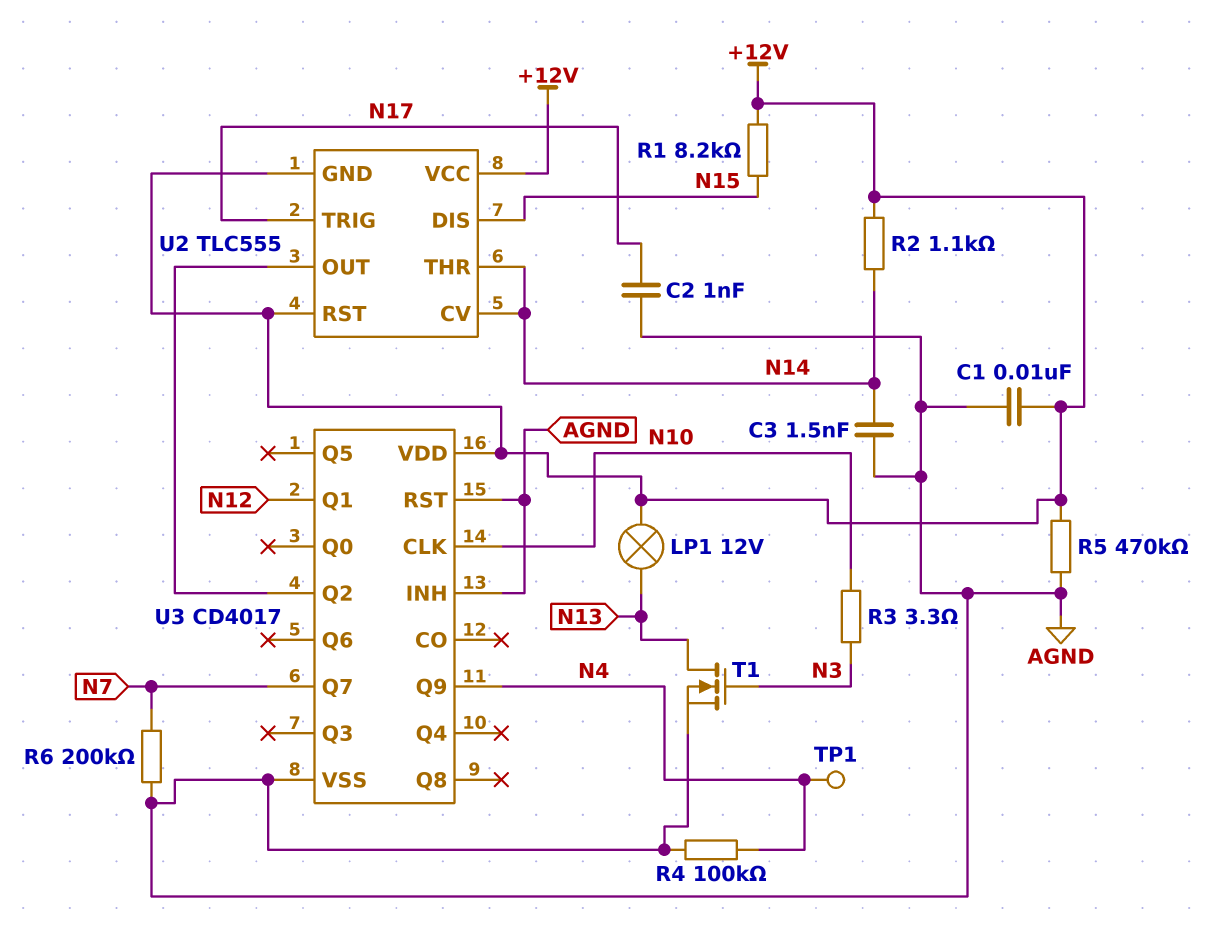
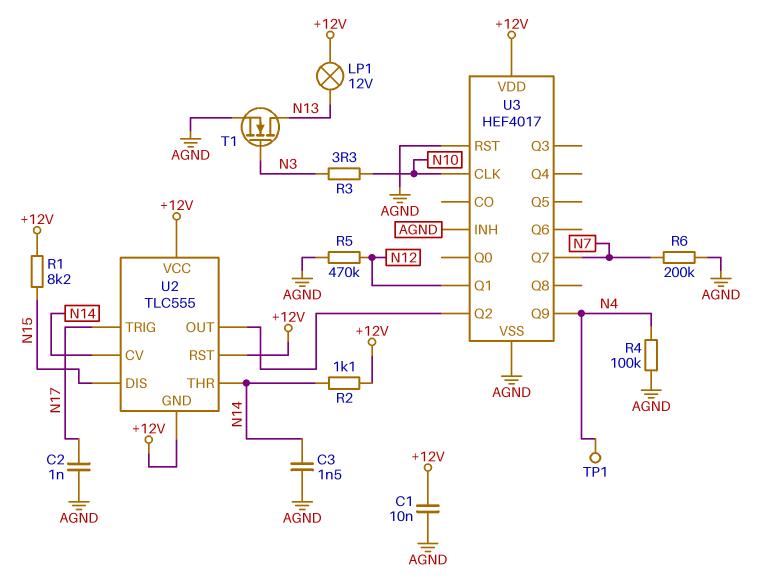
R5: 470k (+12V, AGND) -> 470k (AGND, N12)
U3: CD4017 -> HEF4017

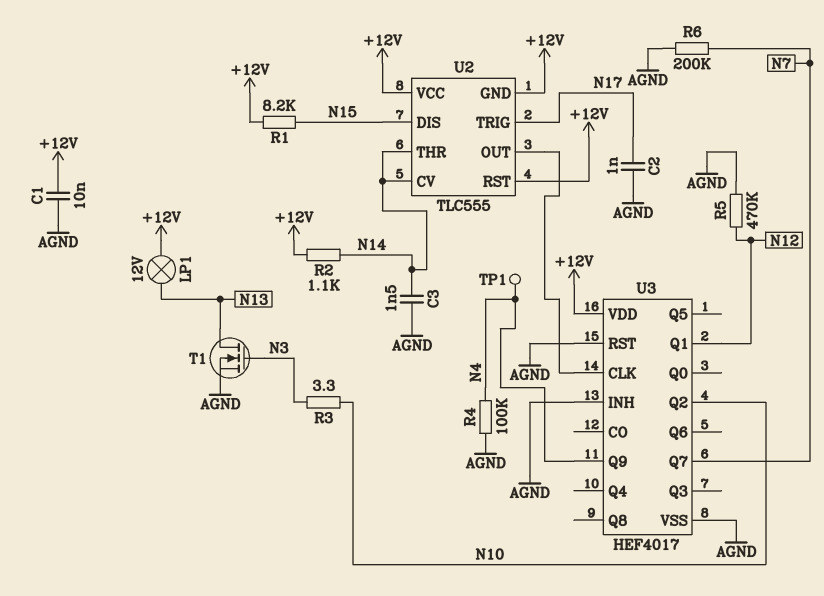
U3 pin CLK: N10 -> U2/OUT
U3 pin Q2: U2/OUT -> N10

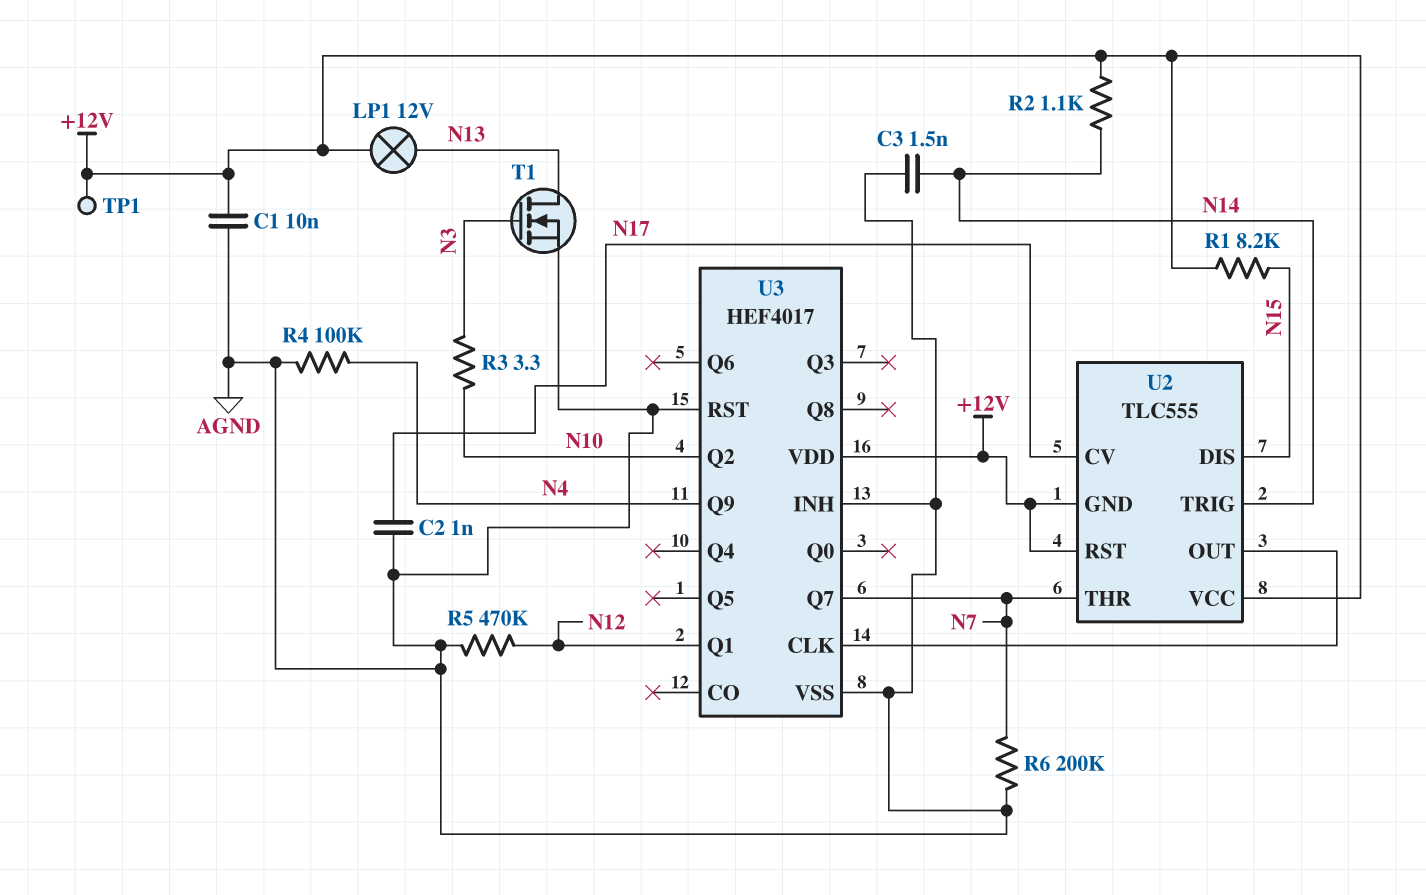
TP1: test point (N4) -> test point (+12V)
U2 pin CV: N14 -> N17
U2 pin THR: N14 -> N7
U2 pin TRIG: N17 -> N14

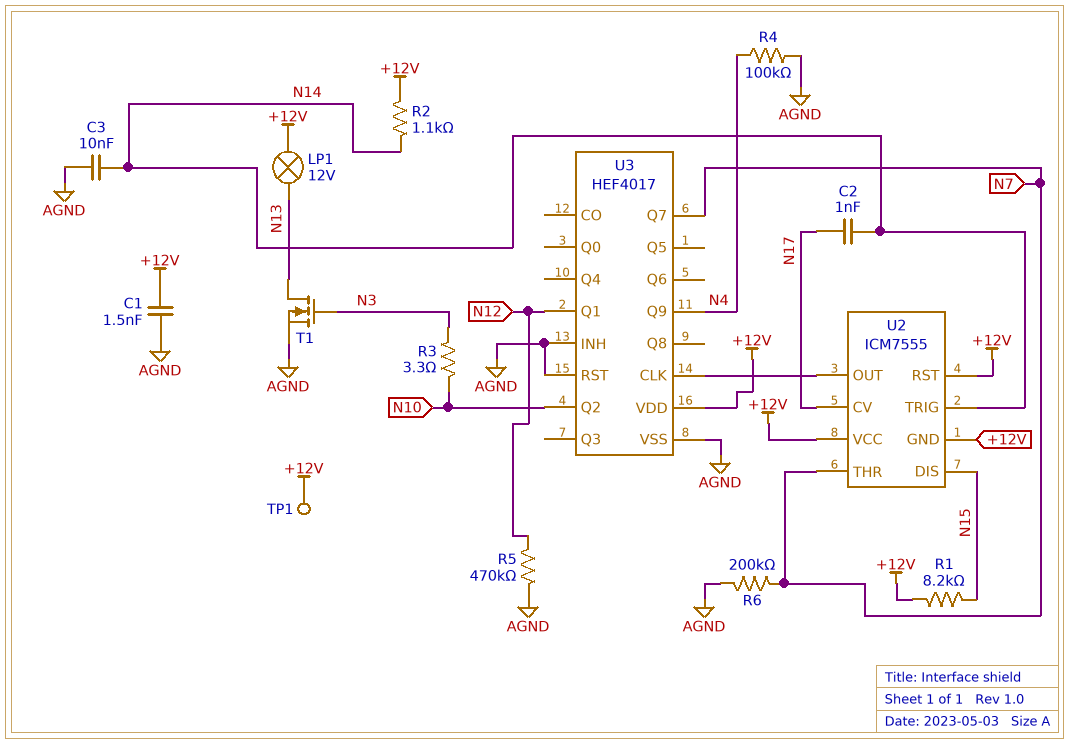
C1: 10nF (+12V, AGND) -> 1.5nF (+12V, AGND)
C2: 1nF (AGND, N17) -> 1nF (N14, N17)
C3: 1.5nF (AGND, N14) -> 10nF (AGND, N14)
U2: TLC555 -> ICM7555

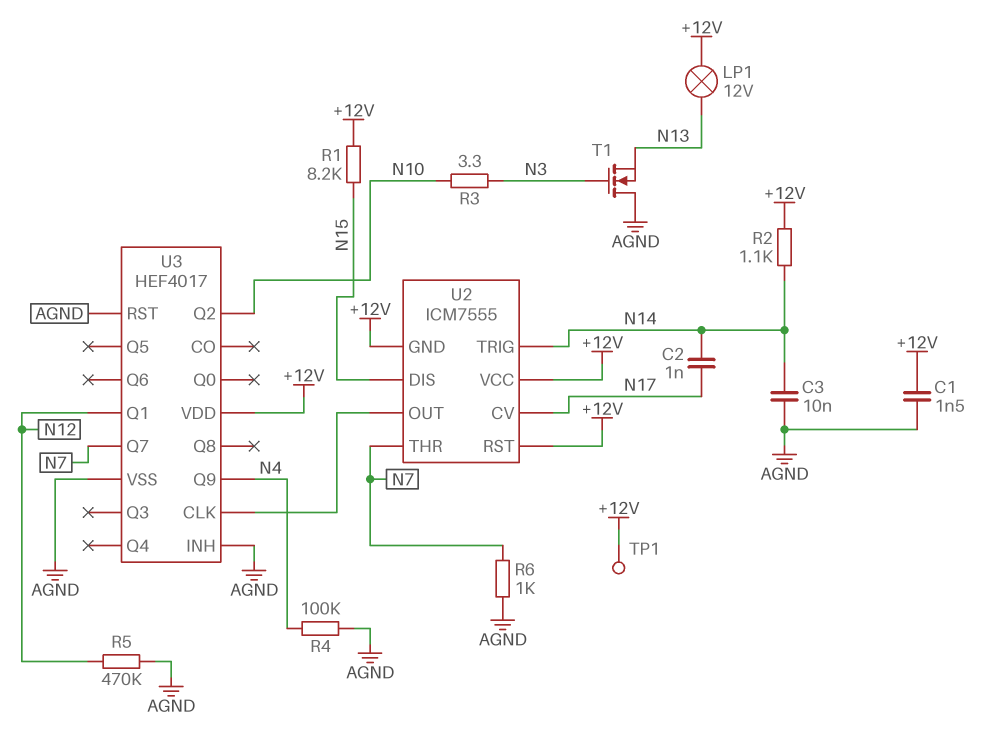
R6: 200k (AGND, N7) -> 1k (AGND, N7)
T1: NMOS (G N3, D N13, S AGND) -> NMOS (G N3, D AGND, S N13)

